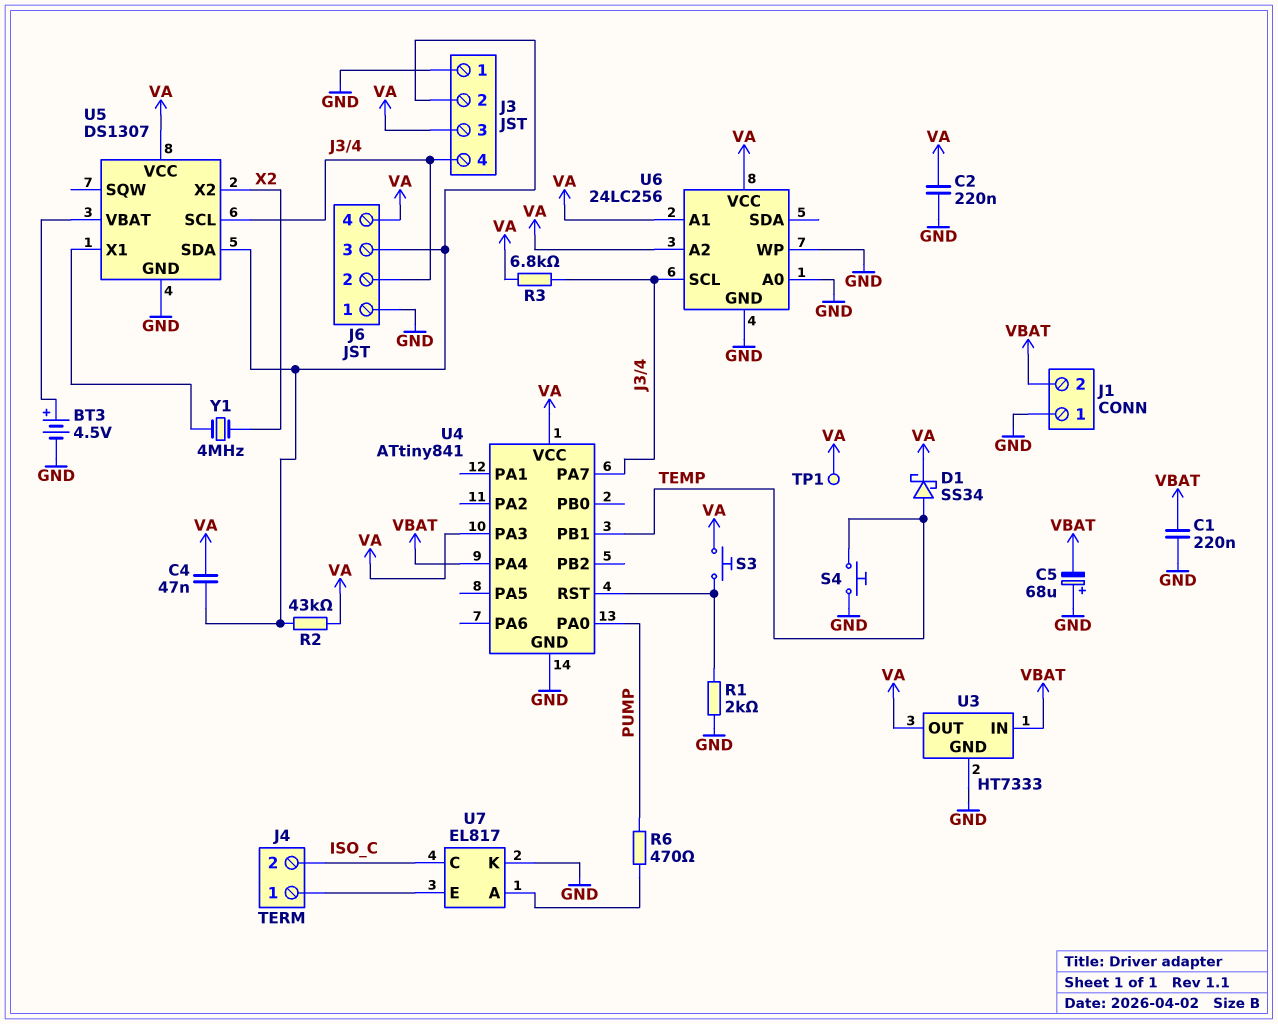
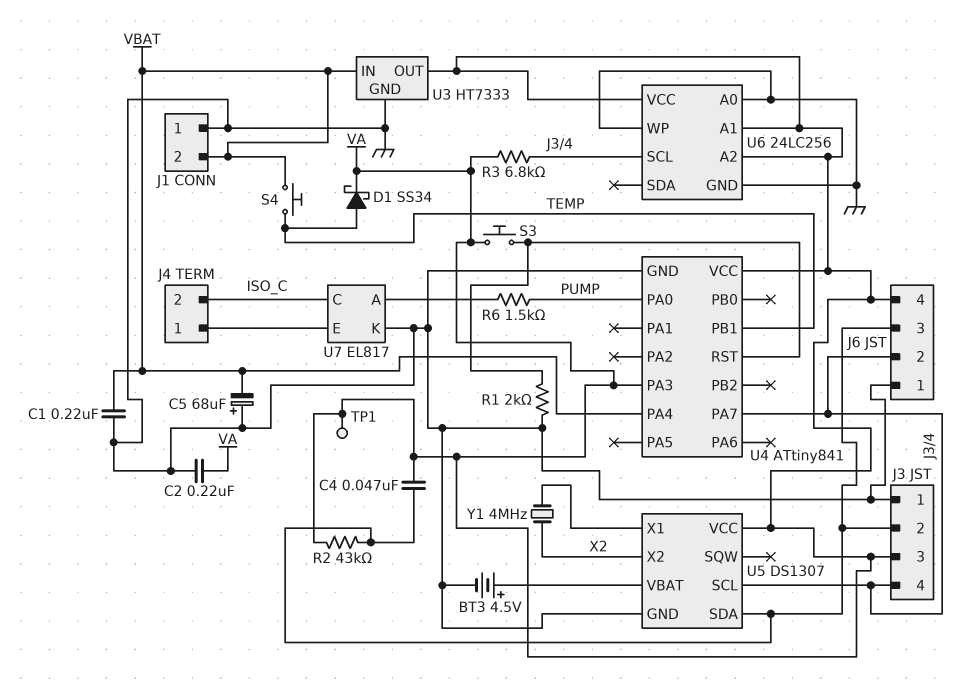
R6: 470 (PUMP, U7/A) -> 1.5k (PUMP, U7/A)
S4: button (GND, TEMP) -> button (TEMP, VBAT)

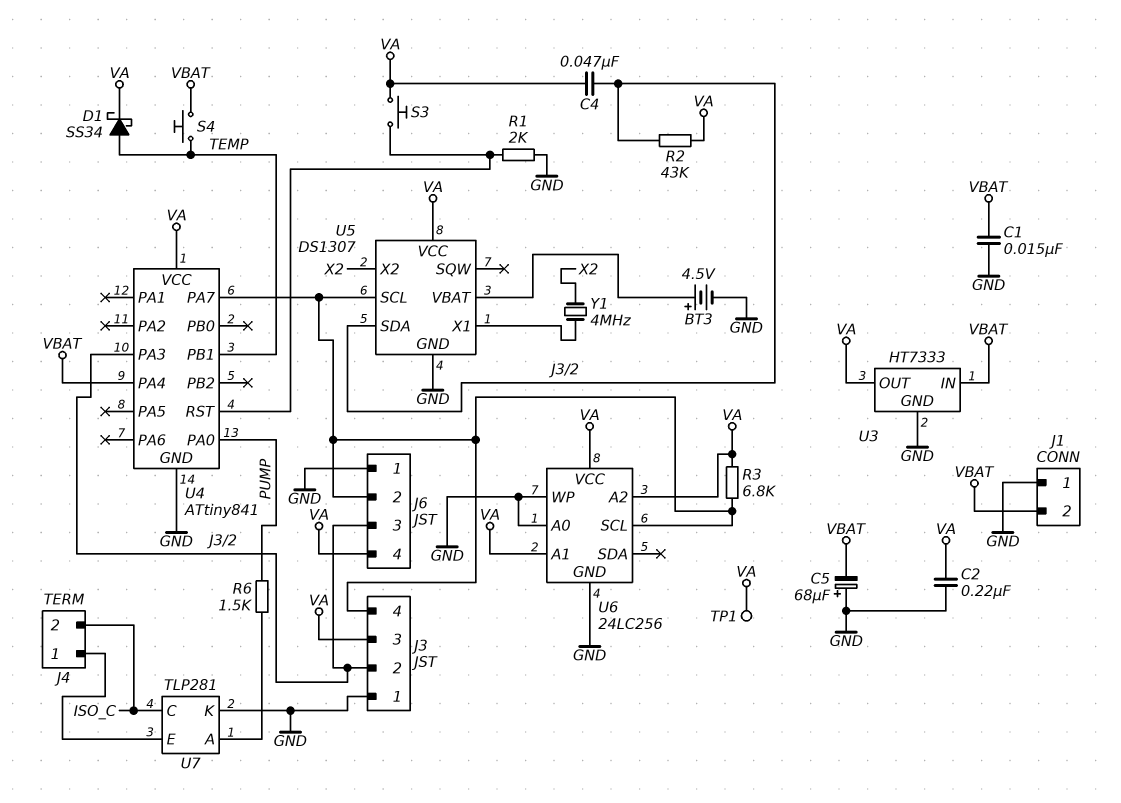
C1: 220nF (GND, VBAT) -> 15nF (GND, VBAT)
U4 pin PA3: VA -> J3/2
U7: EL817 -> TLP281

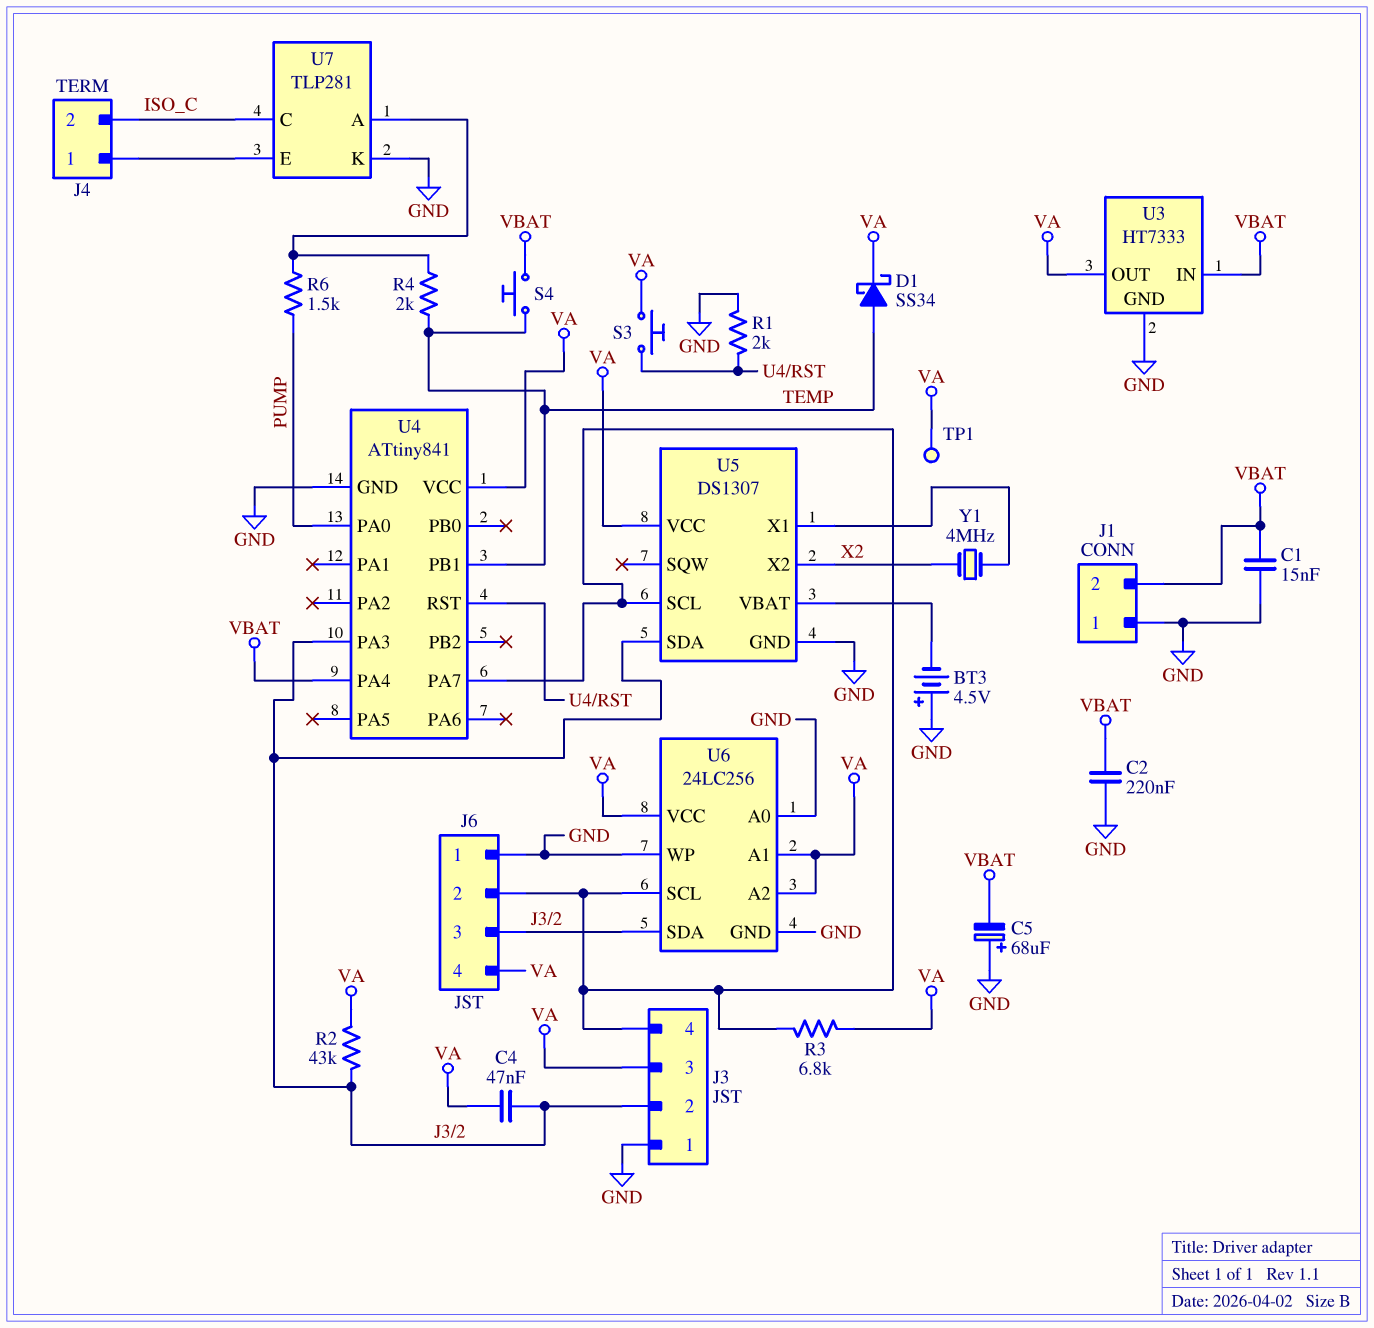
BT3: 4.5V (plus U5/VBAT, minus GND) -> 4.5V (plus GND, minus U5/VBAT)
C2: 220nF (GND, VA) -> 220nF (GND, VBAT)
R4: none -> 2k (TEMP, U7/A)
U6 pin SDA: none -> J3/2

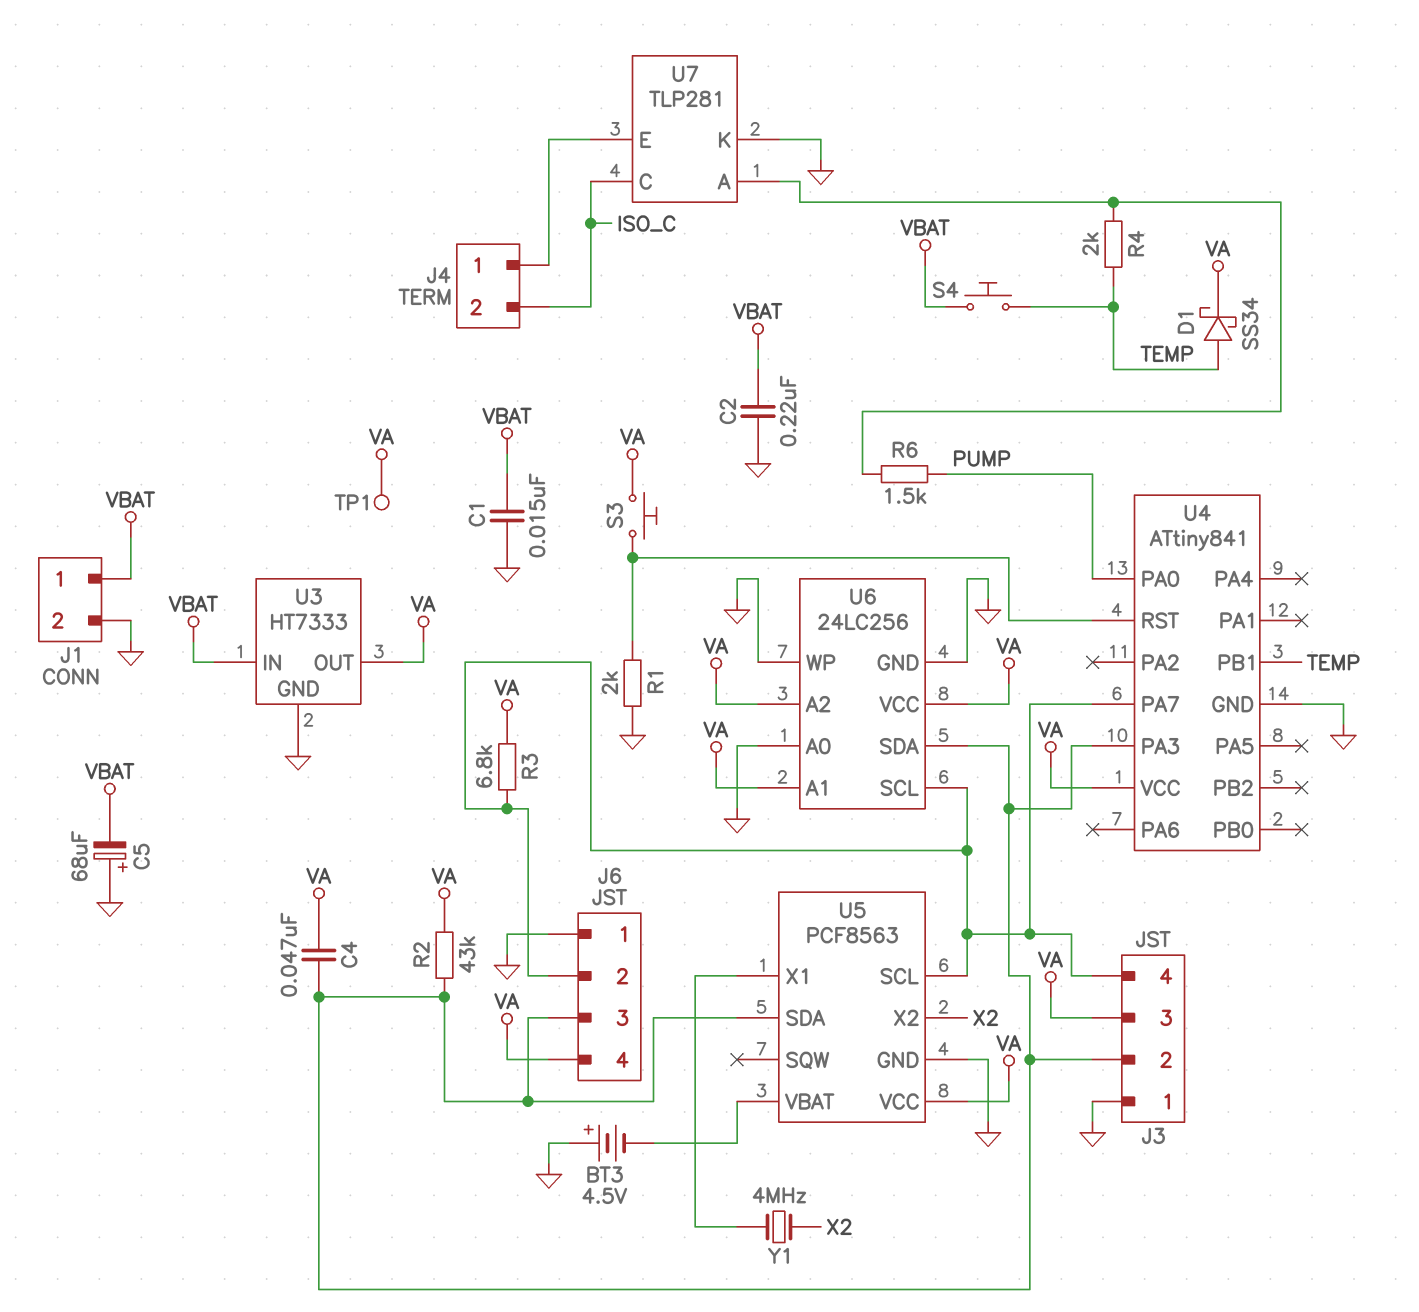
J1 pin 1: GND -> VBAT
J1 pin 2: VBAT -> GND
U4 pin PA4: VBAT -> none
U5: DS1307 -> PCF8563

